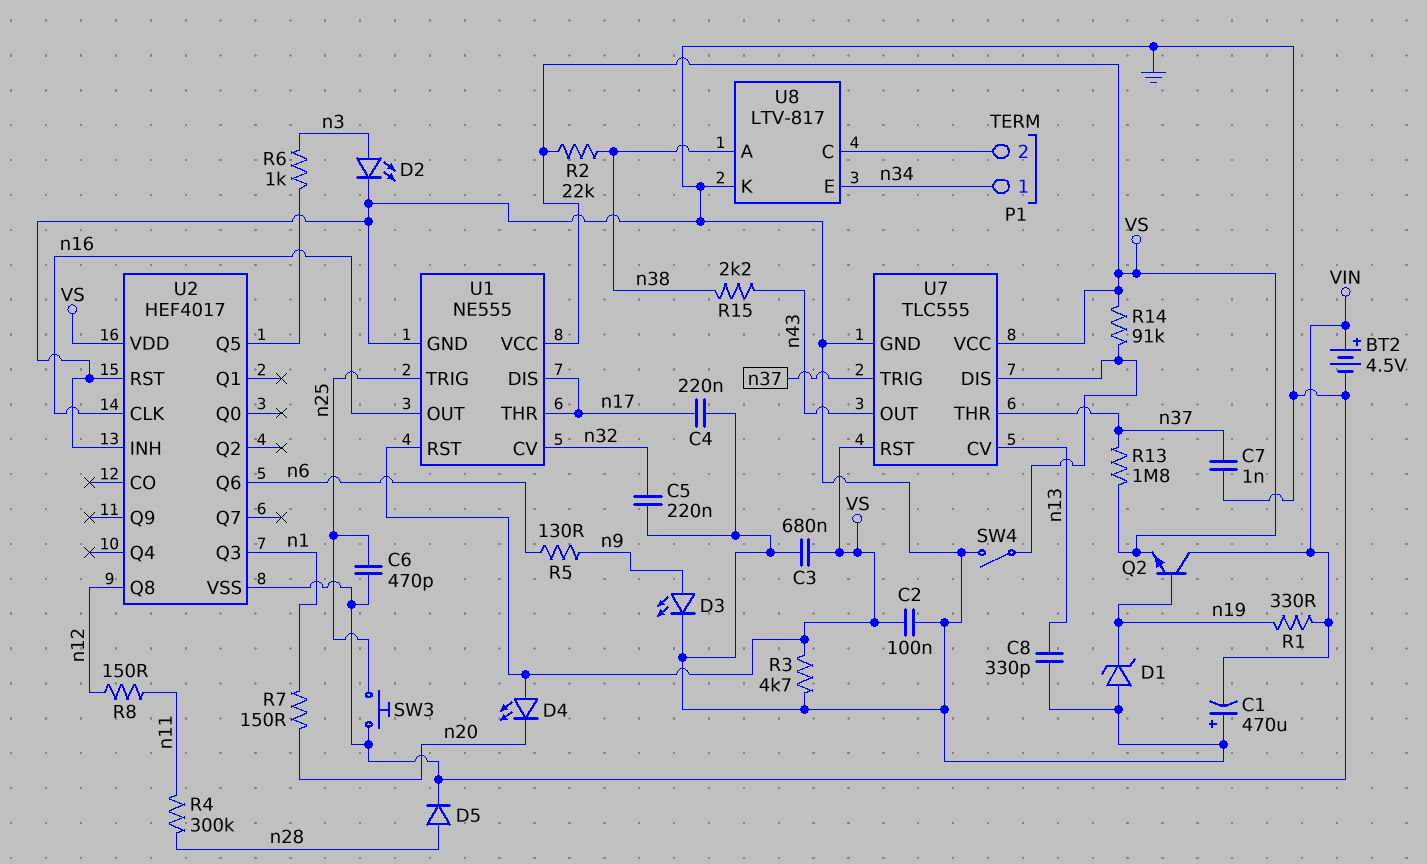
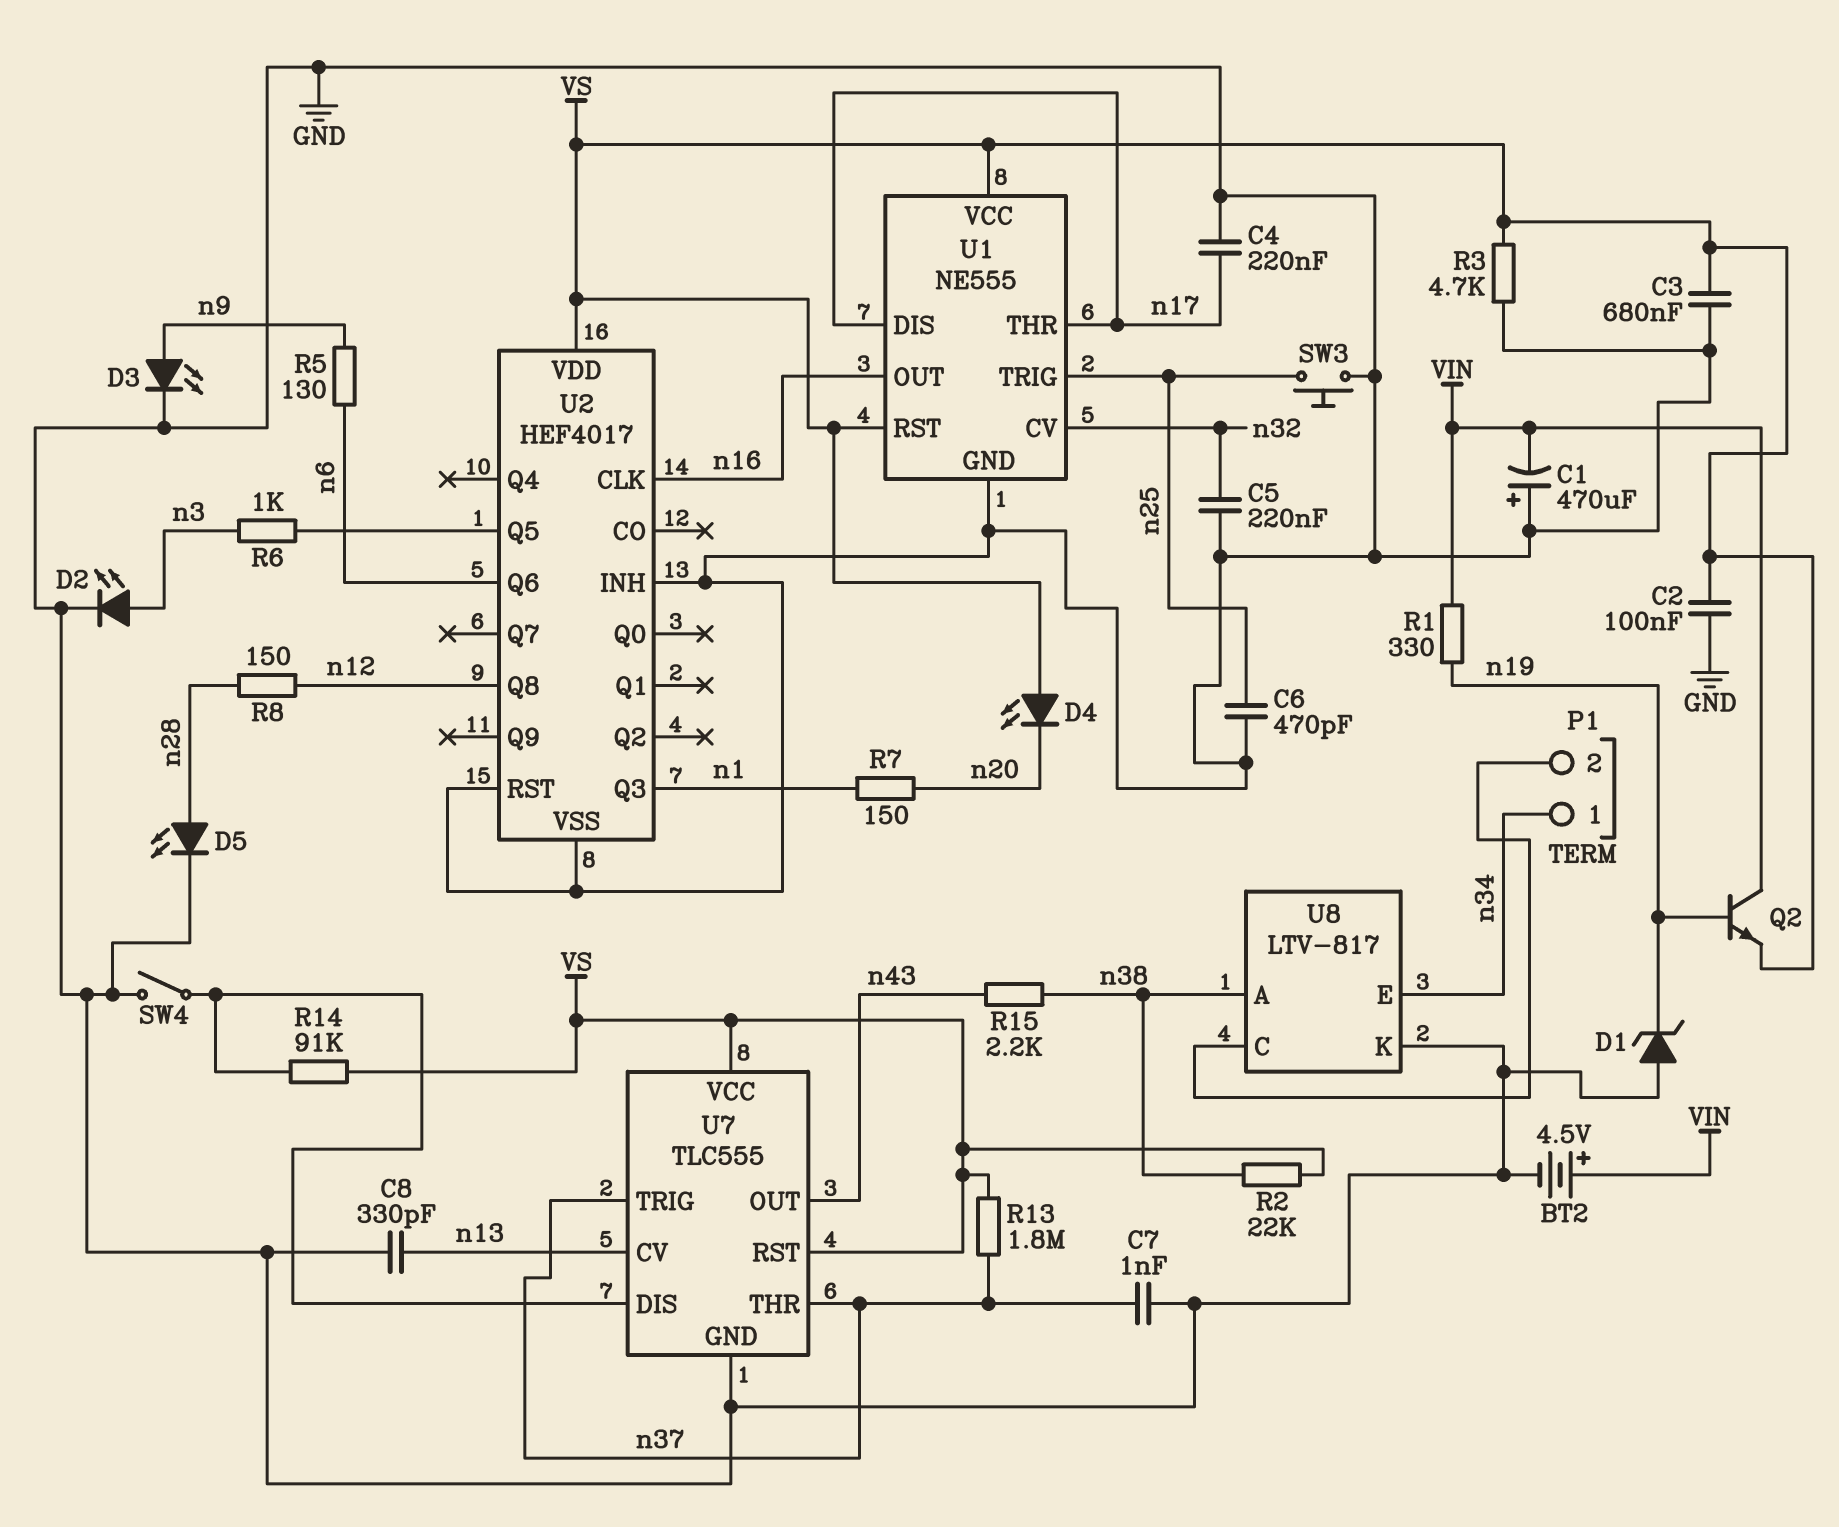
D5: diode (A n28, K GND) -> LED (A n28, K GND)
R4: 300k (n11, n28) -> none
R8: 150 (n11, n12) -> 150 (n12, n28)

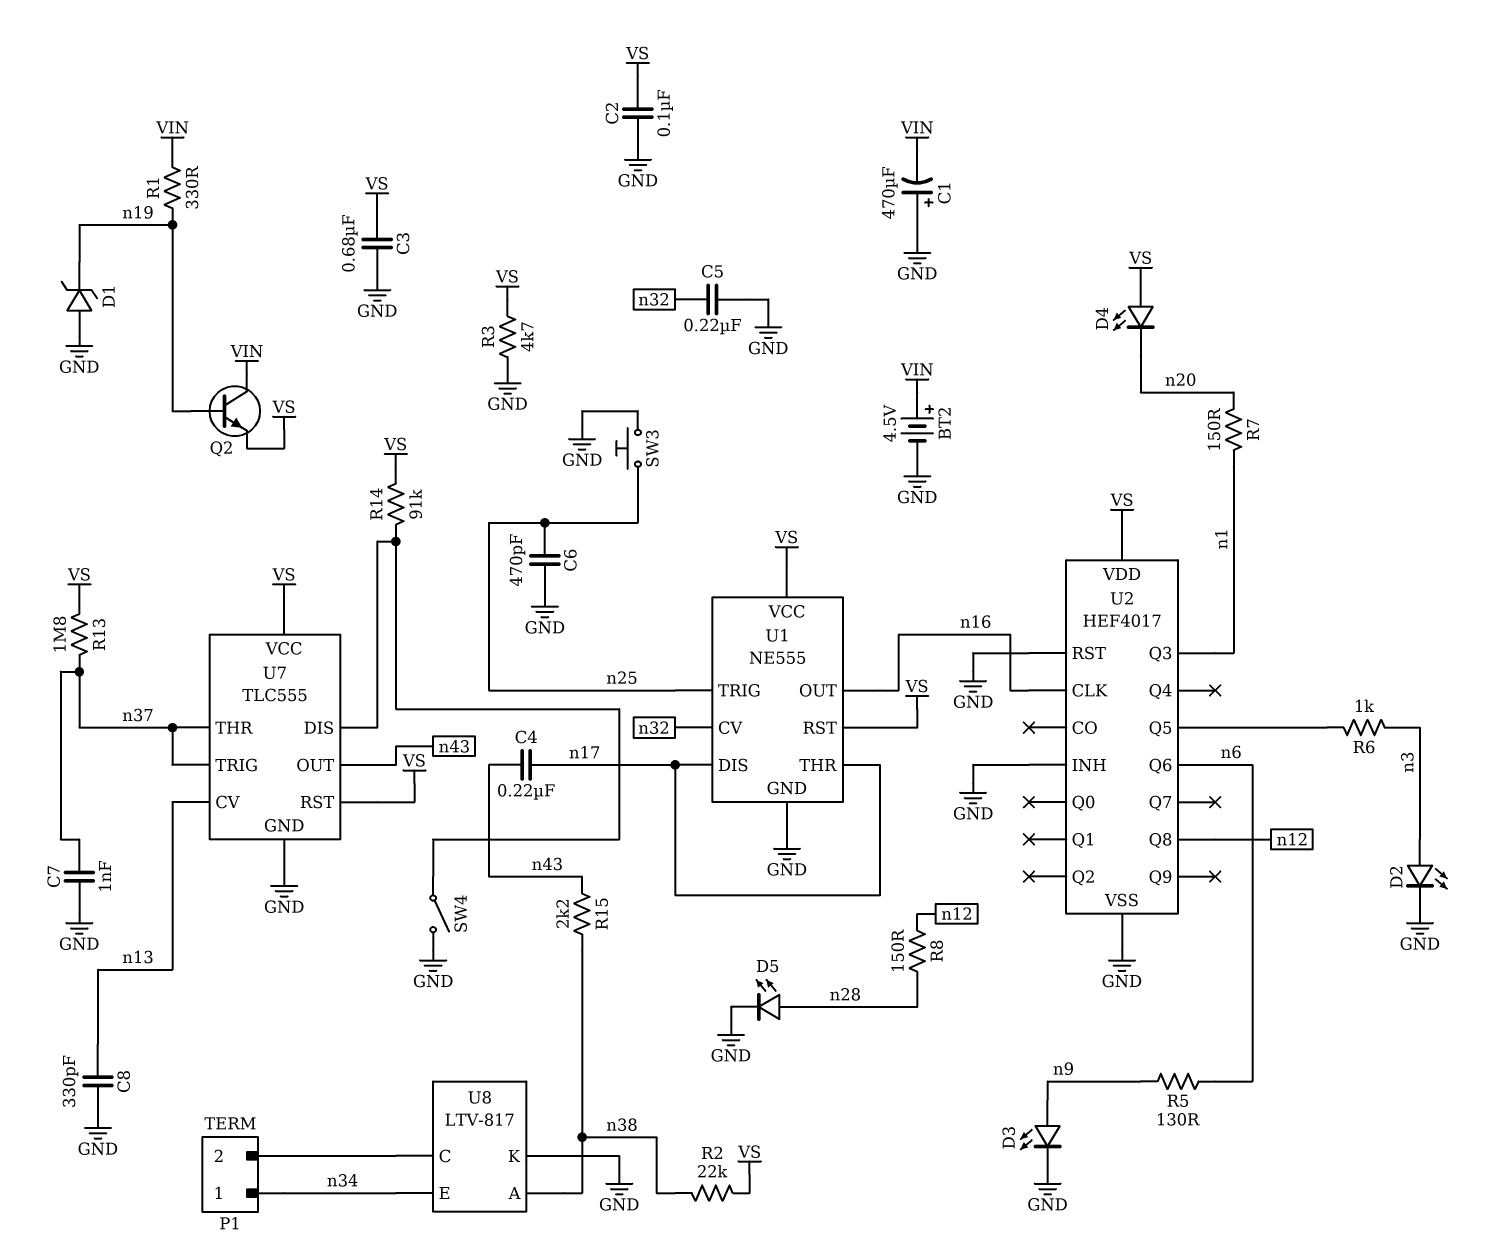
C4: 220nF (GND, n17) -> 220nF (n17, n43)

